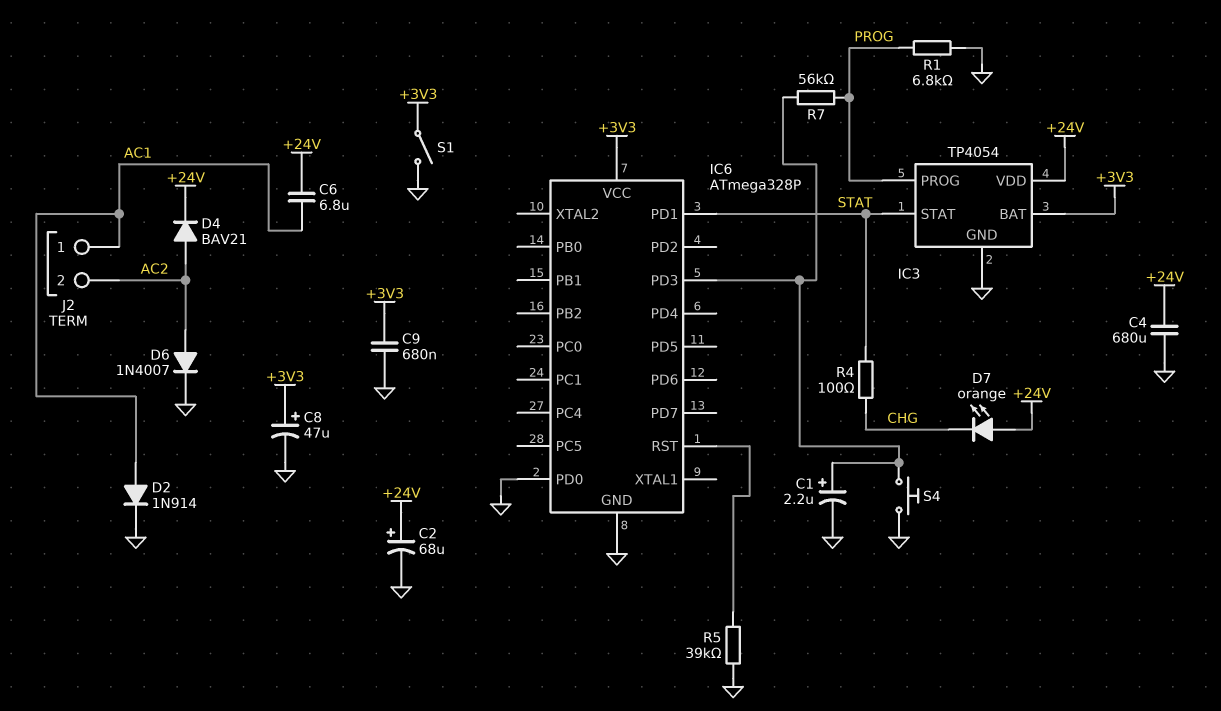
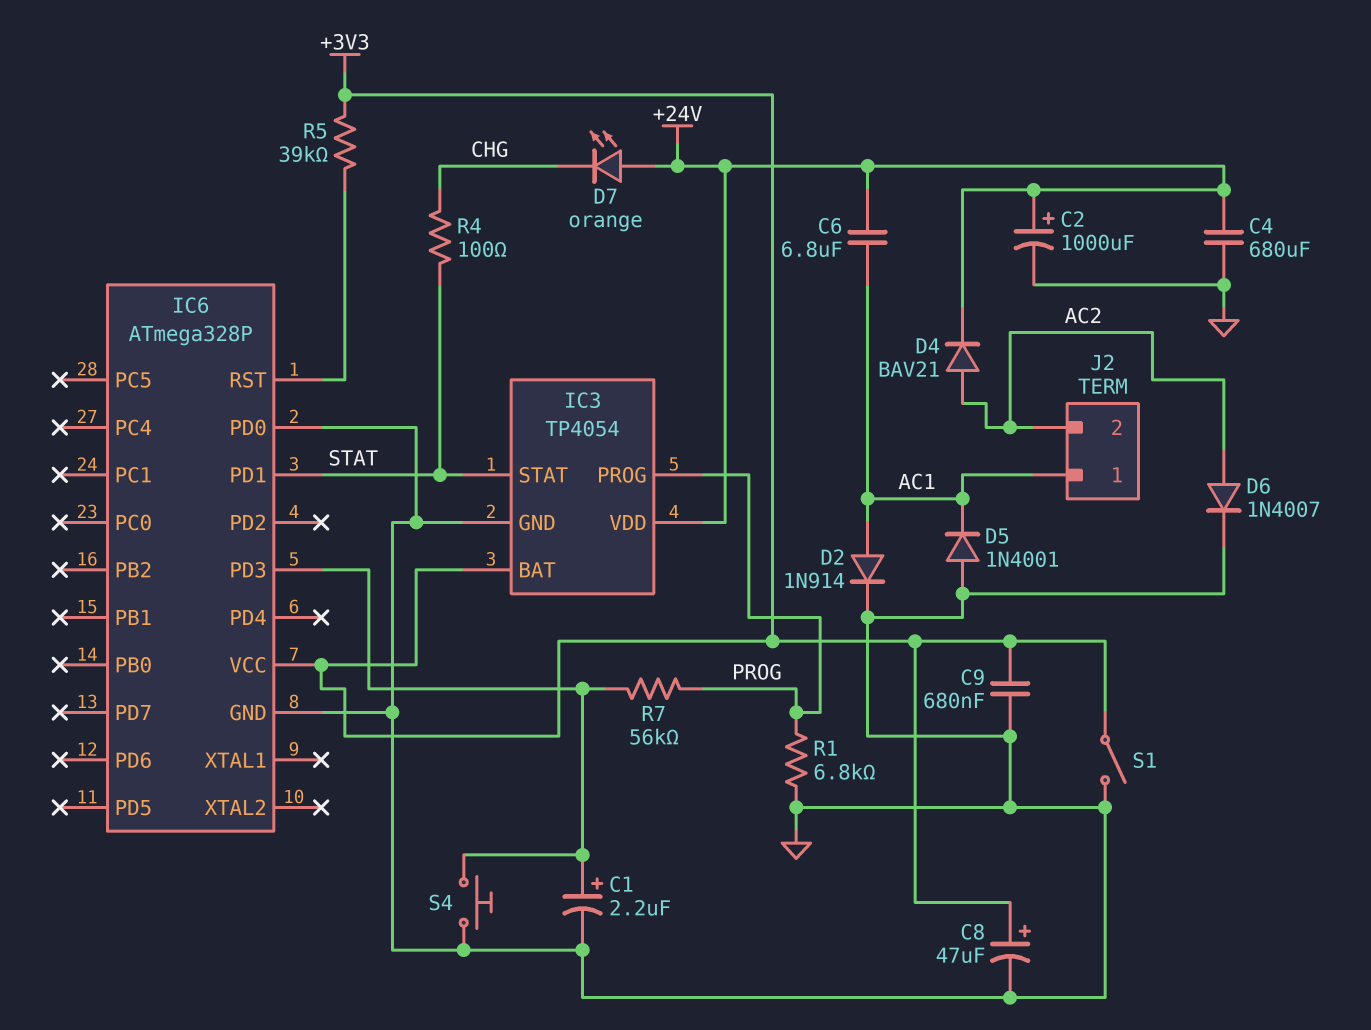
C2: 68uF (plus +24V, minus GND) -> 1000uF (plus +24V, minus GND)
D5: none -> diode 1N4001 (A GND, K AC1)
R5: 39k (GND, IC6/RST) -> 39k (+3V3, IC6/RST)

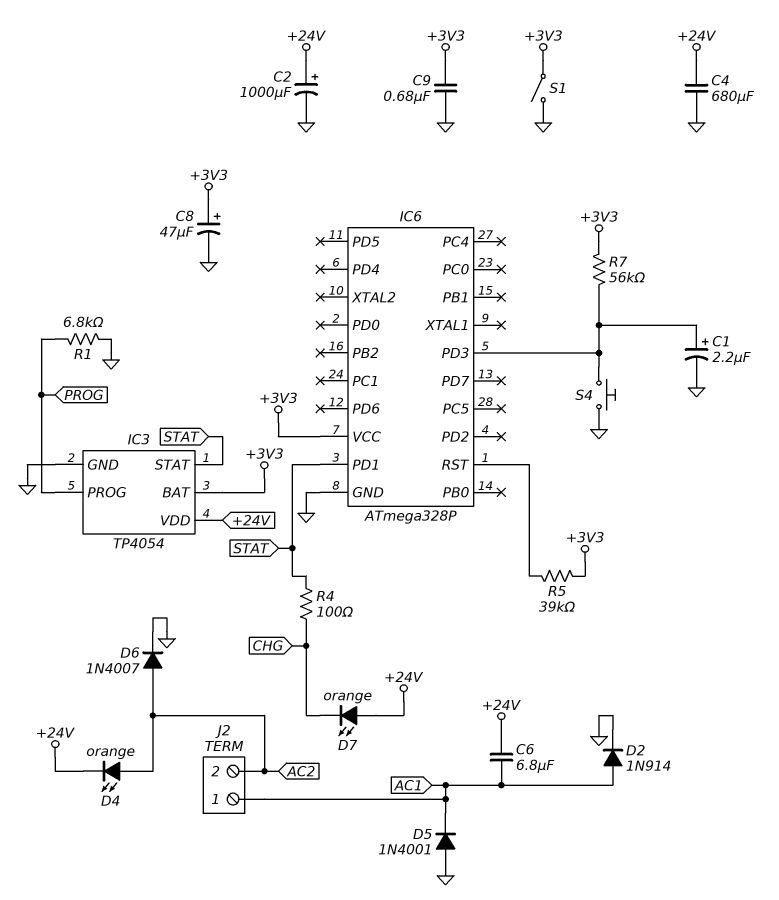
D4: diode BAV21 (A AC2, K +24V) -> LED orange (A AC2, K +24V)
IC6 pin PD0: GND -> none
R7: 56k (IC6/PD3, PROG) -> 56k (+3V3, IC6/PD3)

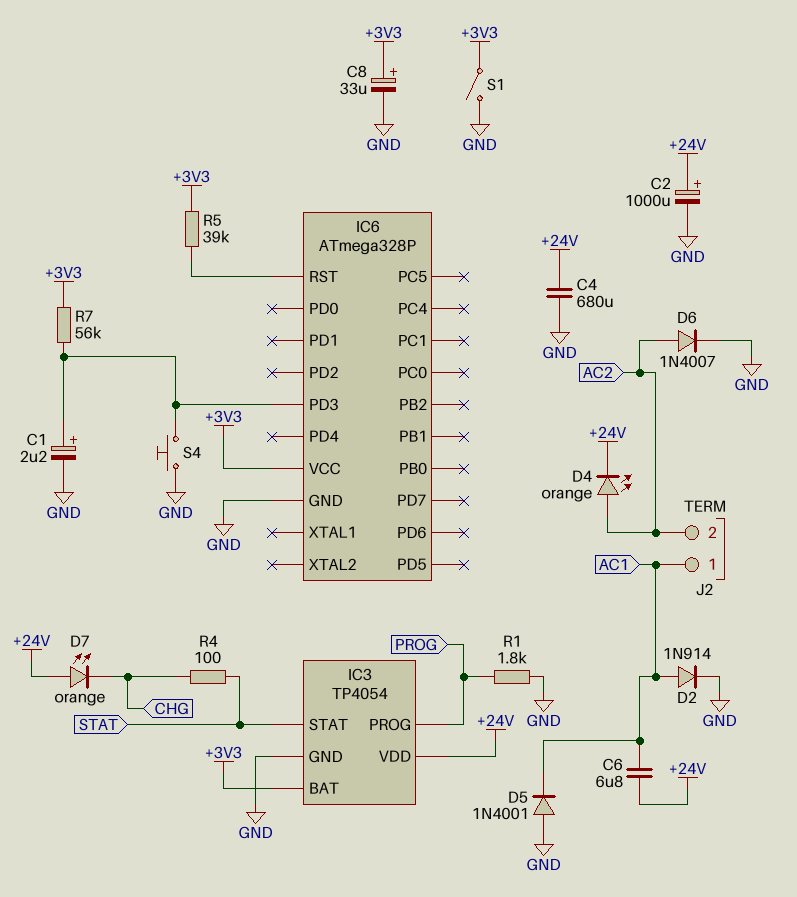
C8: 47uF (plus +3V3, minus GND) -> 33uF (plus +3V3, minus GND)
C9: 680nF (+3V3, GND) -> none
IC6 pin PD1: STAT -> none
R1: 6.8k (GND, PROG) -> 1.8k (GND, PROG)

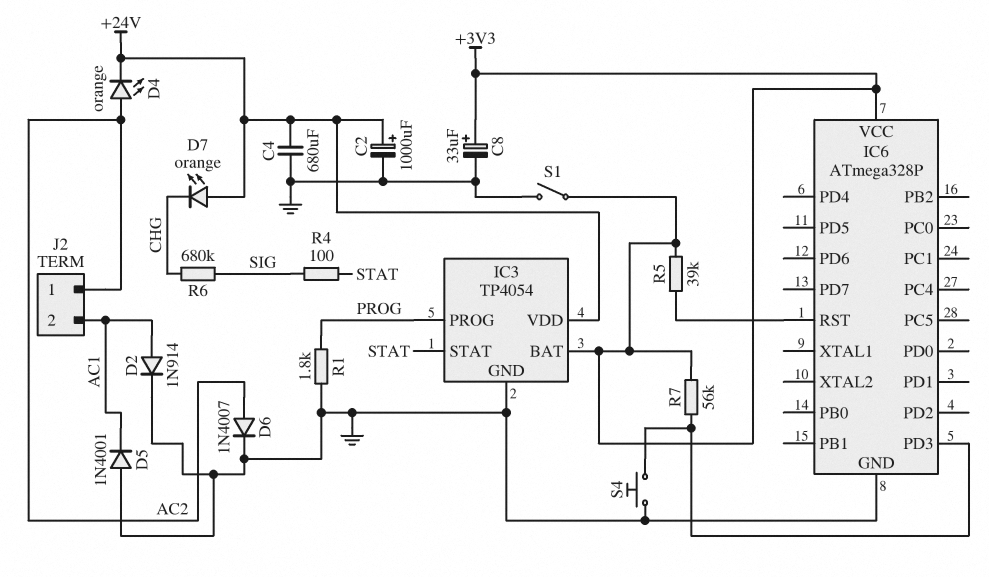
C1: 2.2uF (plus IC6/PD3, minus GND) -> none
C6: 6.8uF (+24V, AC1) -> none
J2 pin 1: AC1 -> AC2
J2 pin 2: AC2 -> AC1
R4: 100 (CHG, STAT) -> 100 (SIG, STAT)
R6: none -> 680k (CHG, SIG)

